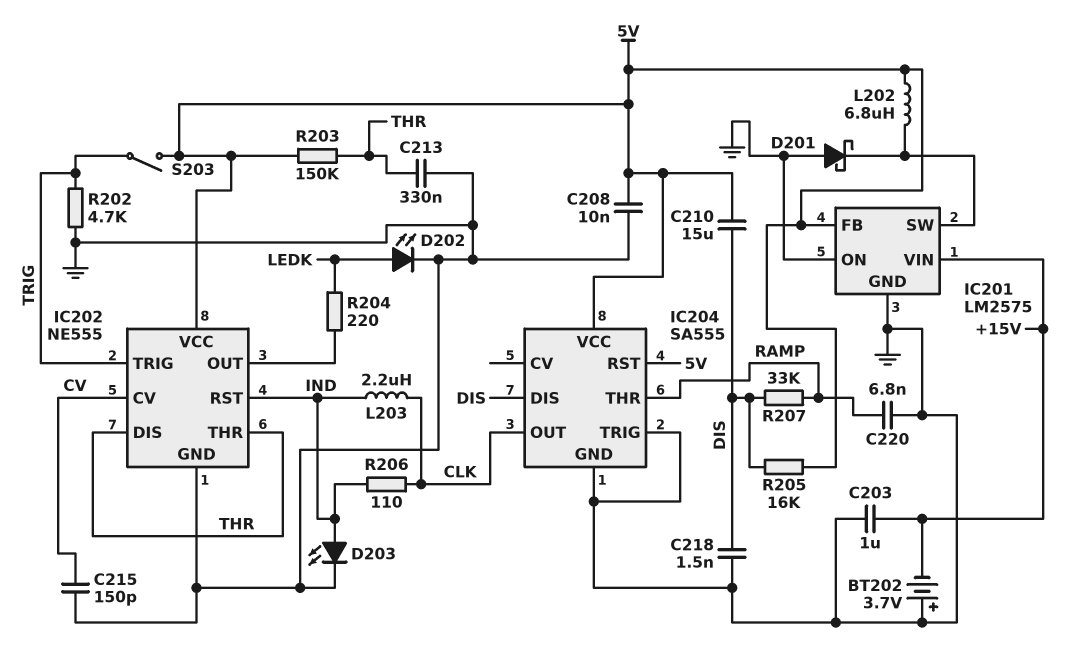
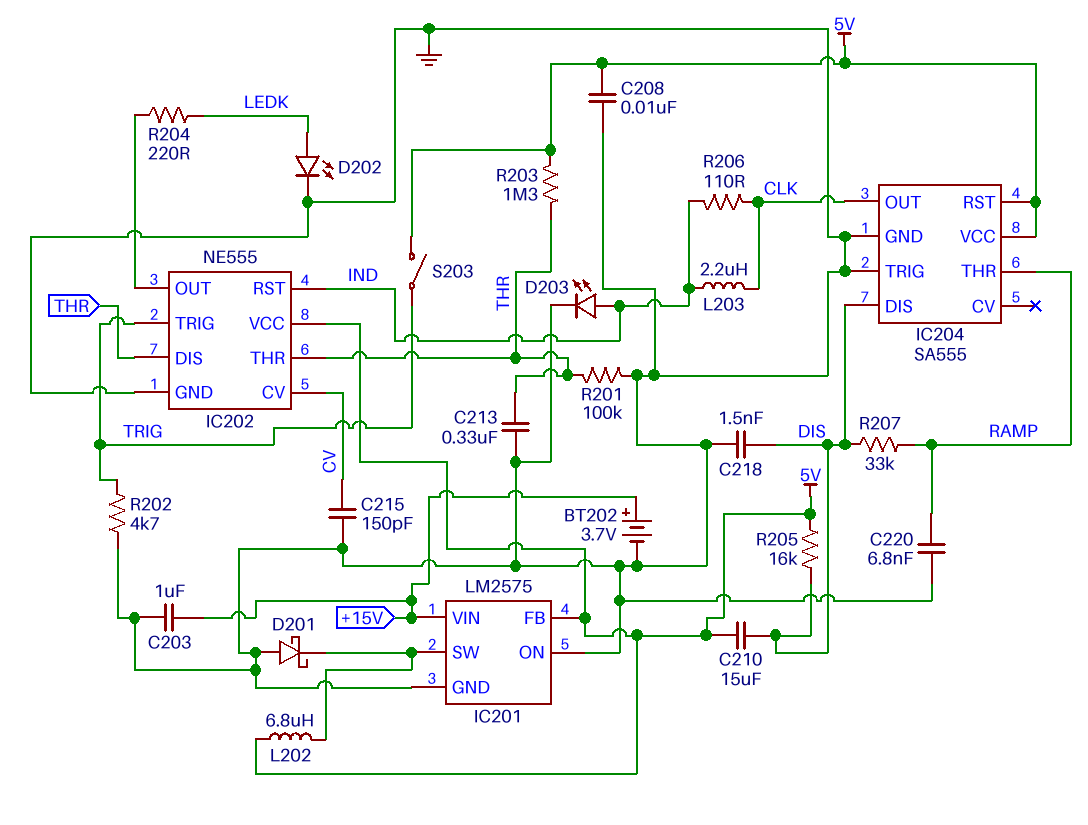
BT202: 3.7V (plus GND, minus +15V) -> 3.7V (plus +15V, minus GND)
R201: none -> 100k (GND, THR)
R203: 150k (5V, THR) -> 1.3M (5V, THR)

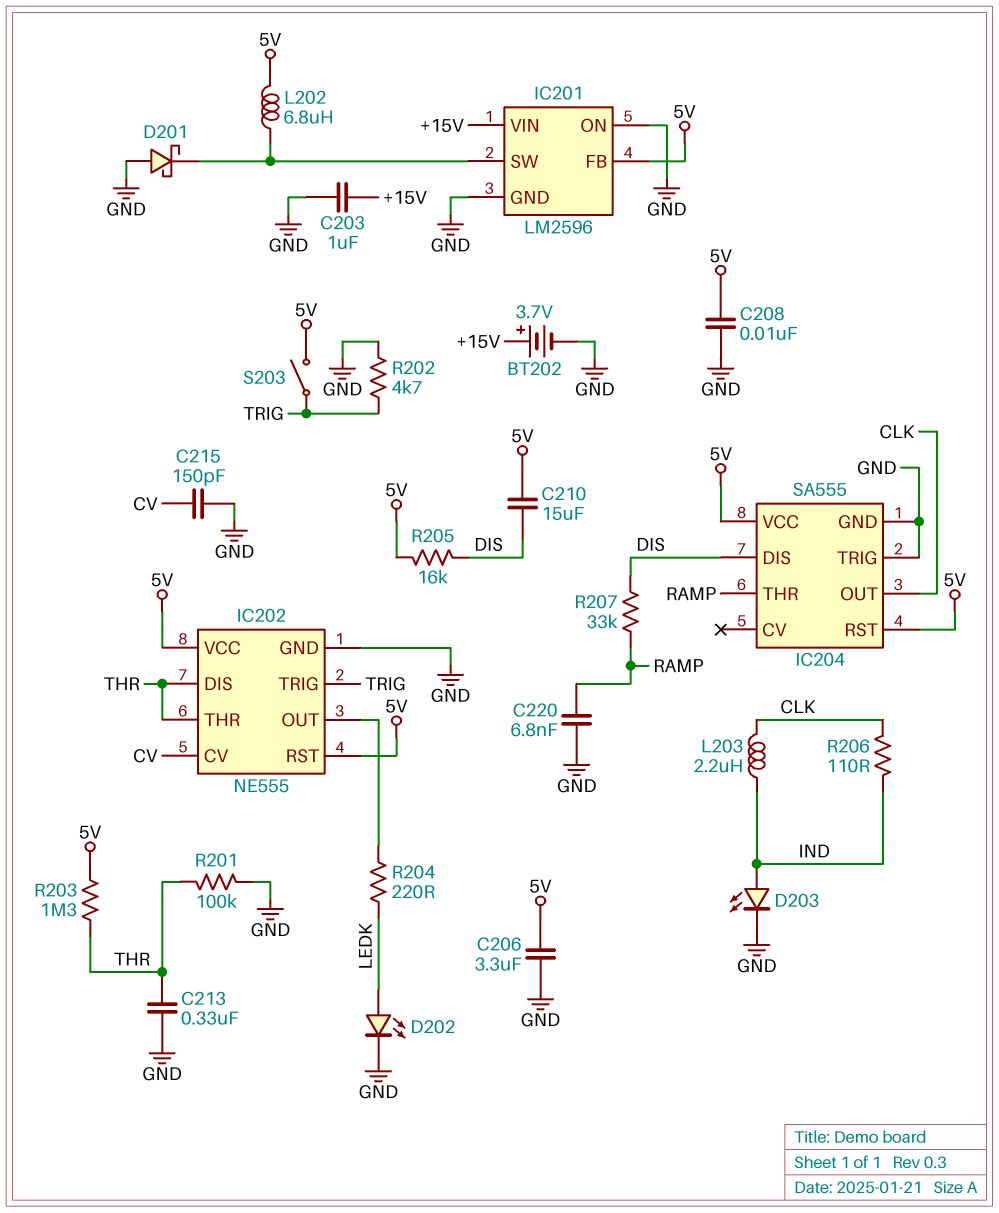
C206: none -> 3.3uF (5V, GND)
C218: 1.5nF (DIS, GND) -> none
IC201: LM2575 -> LM2596
IC202 pin RST: IND -> 5V

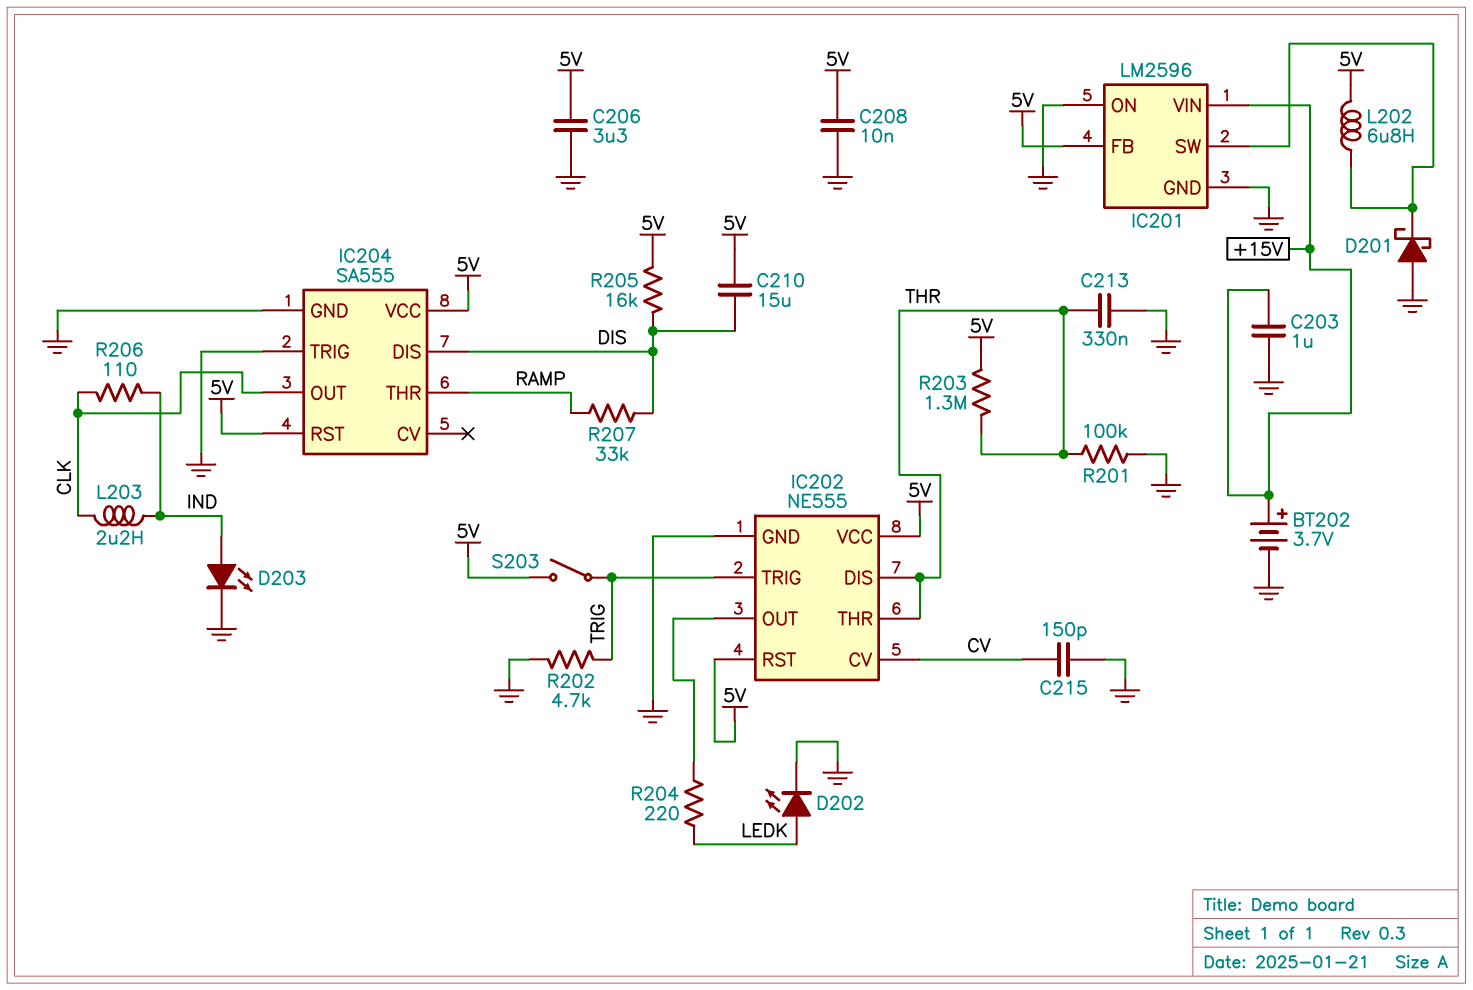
C220: 6.8nF (GND, RAMP) -> none

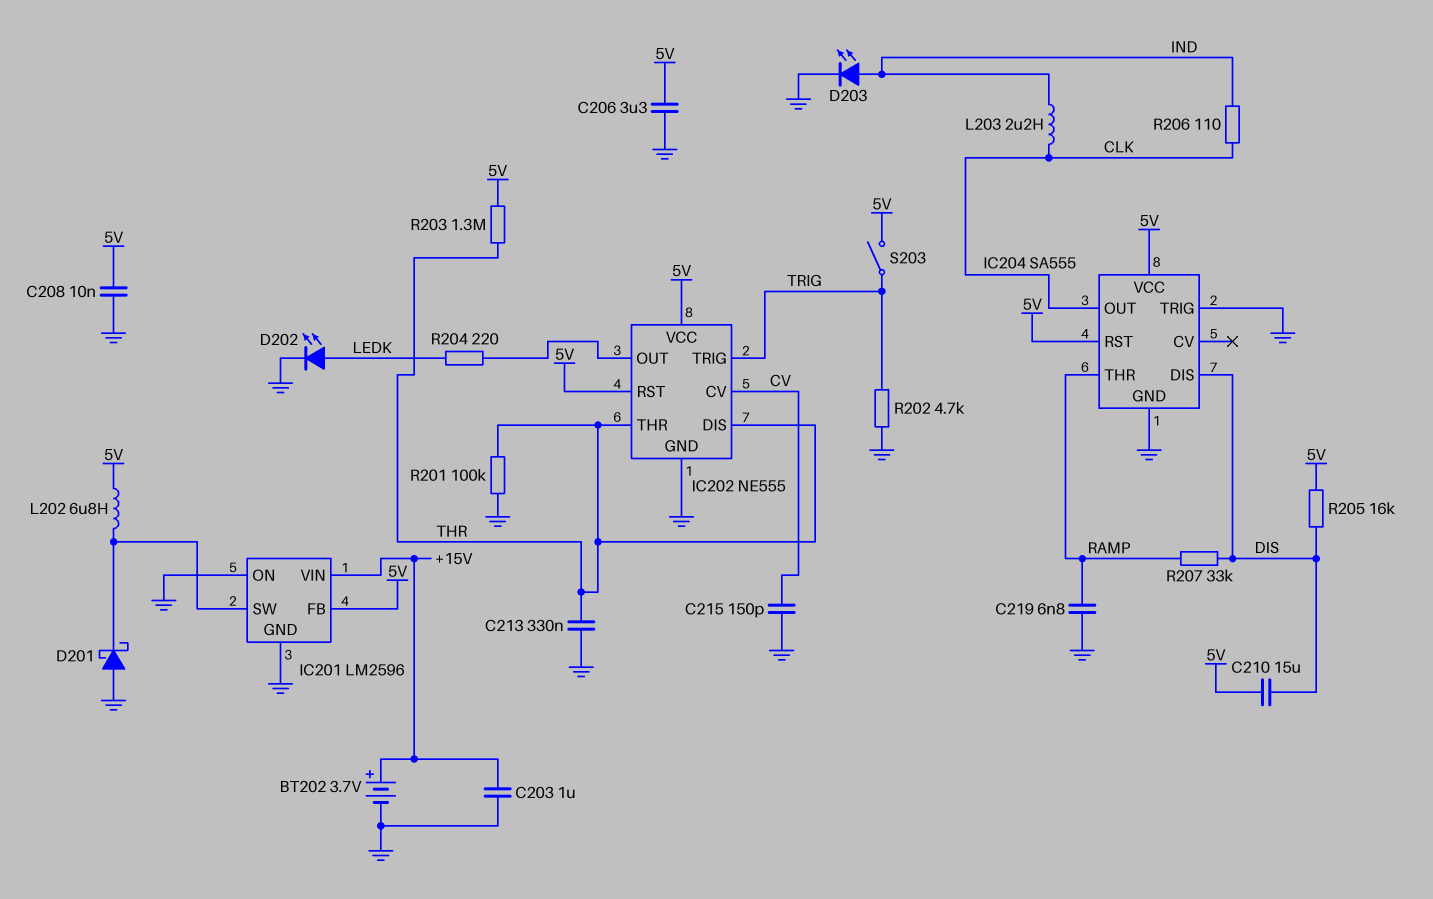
C219: none -> 6.8nF (GND, RAMP)

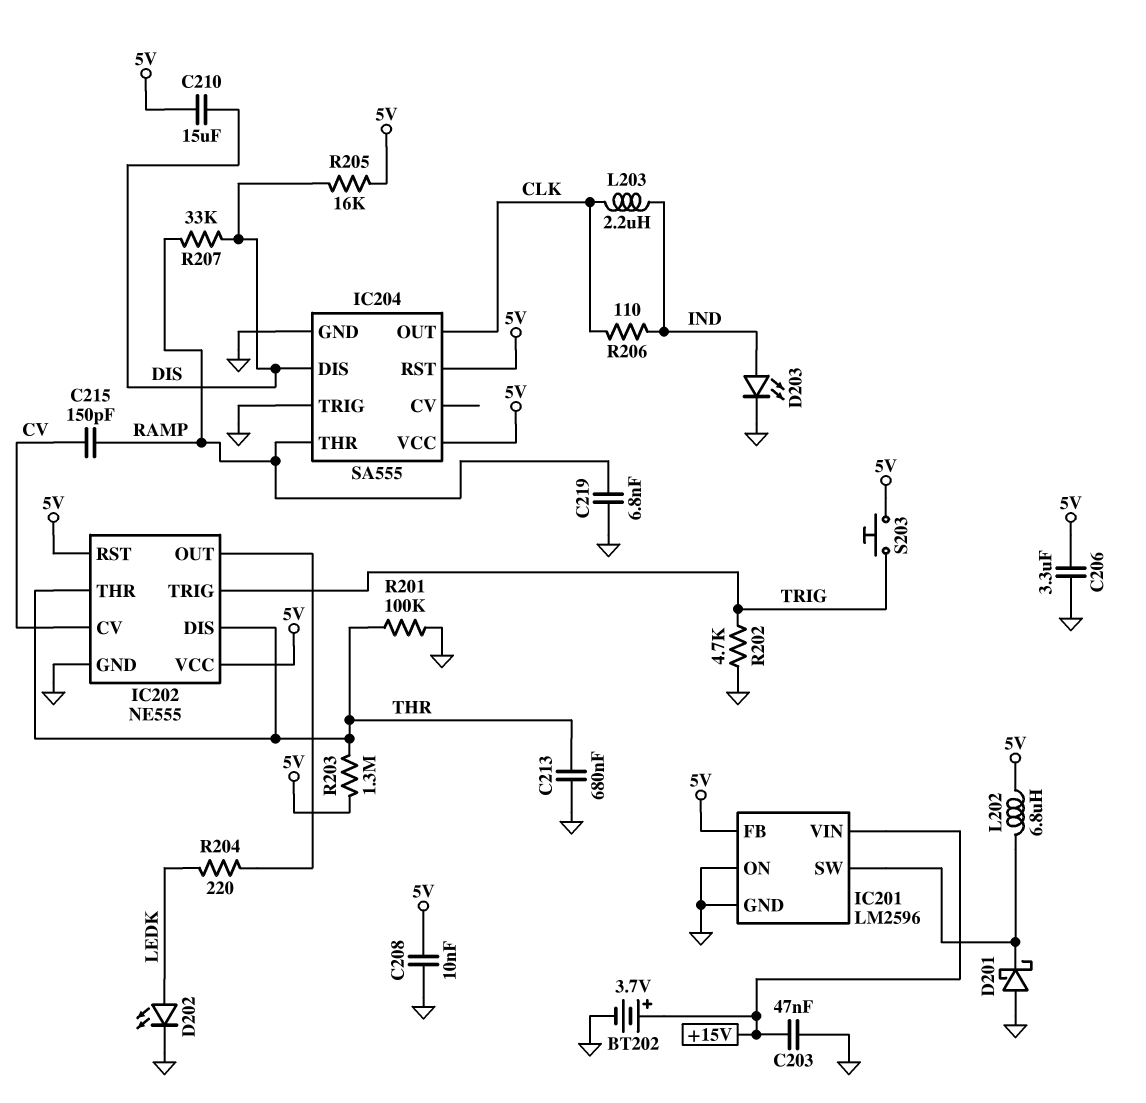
C203: 1uF (+15V, GND) -> 47nF (+15V, GND)
C213: 330nF (GND, THR) -> 680nF (GND, THR)
C215: 150pF (CV, GND) -> 150pF (CV, RAMP)
S203: switch (5V, TRIG) -> button (5V, TRIG)

